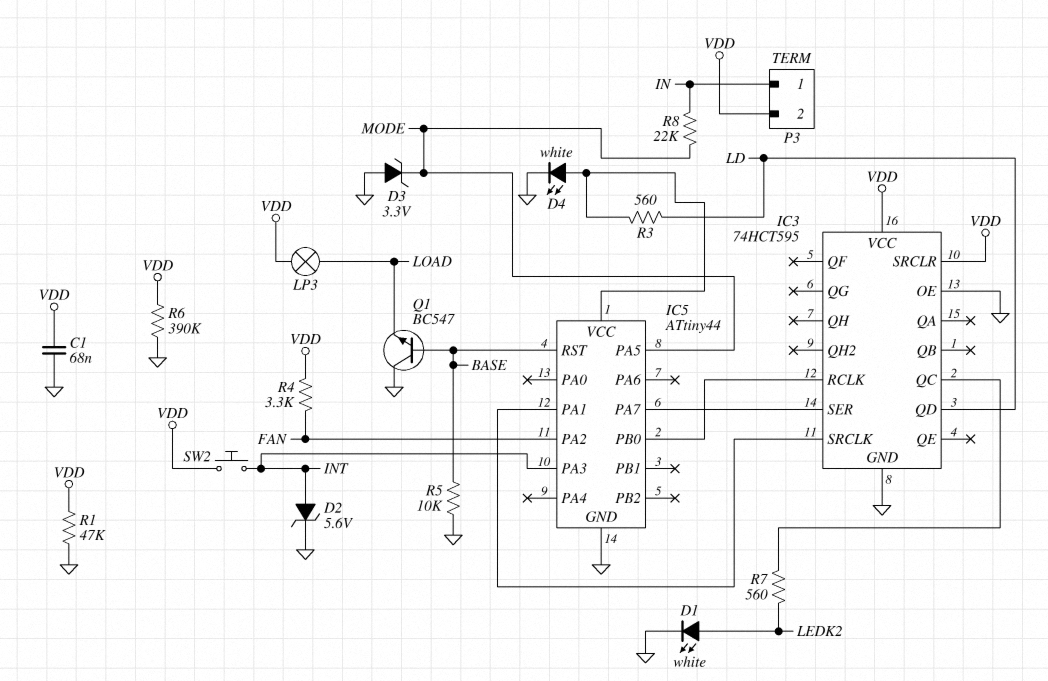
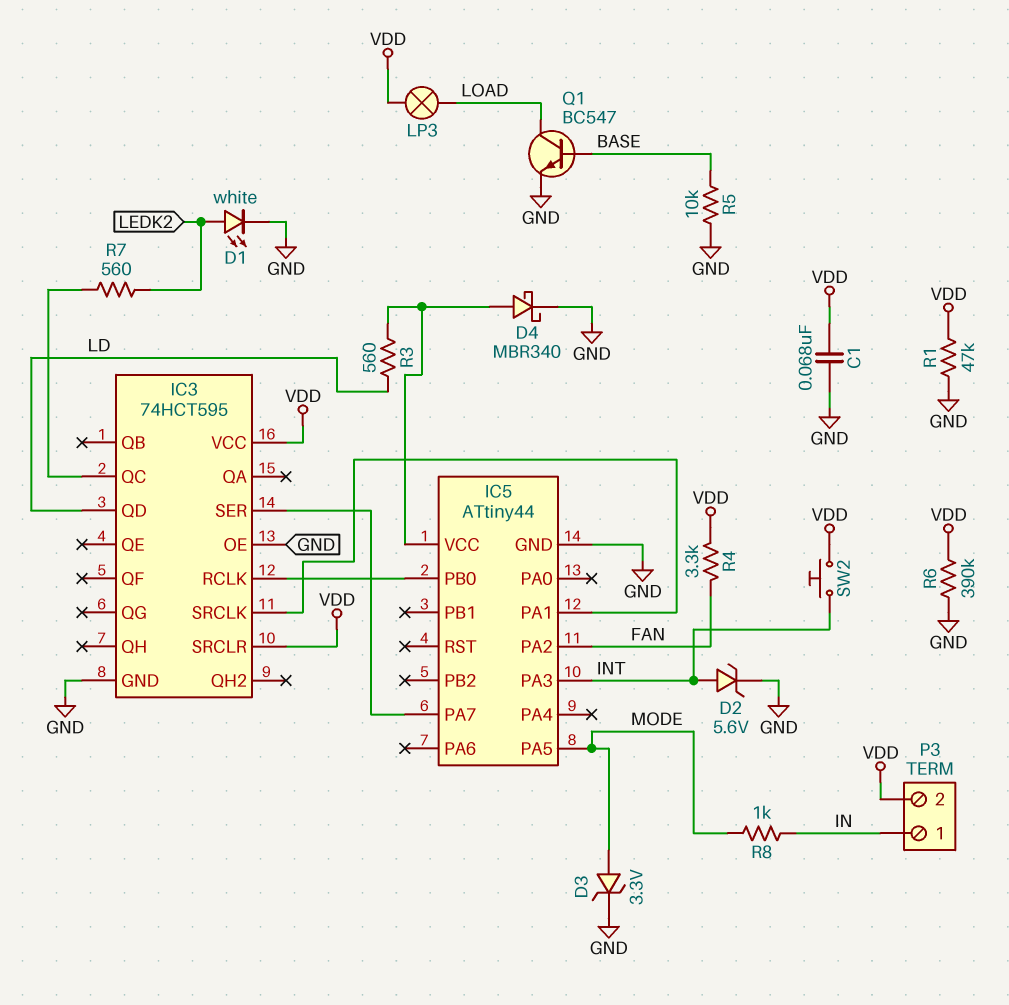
D3: zener 3.3V (A GND, K MODE) -> zener 3.3V (A MODE, K GND)
D4: LED white (A IC5/VCC, K GND) -> schottky MBR340 (A IC5/VCC, K GND)
IC5 pin RST: BASE -> none
Q1: NPN BC547 (B BASE, C GND, E LOAD) -> NPN BC547 (B BASE, C LOAD, E GND)
R8: 22k (IN, MODE) -> 1k (IN, MODE)

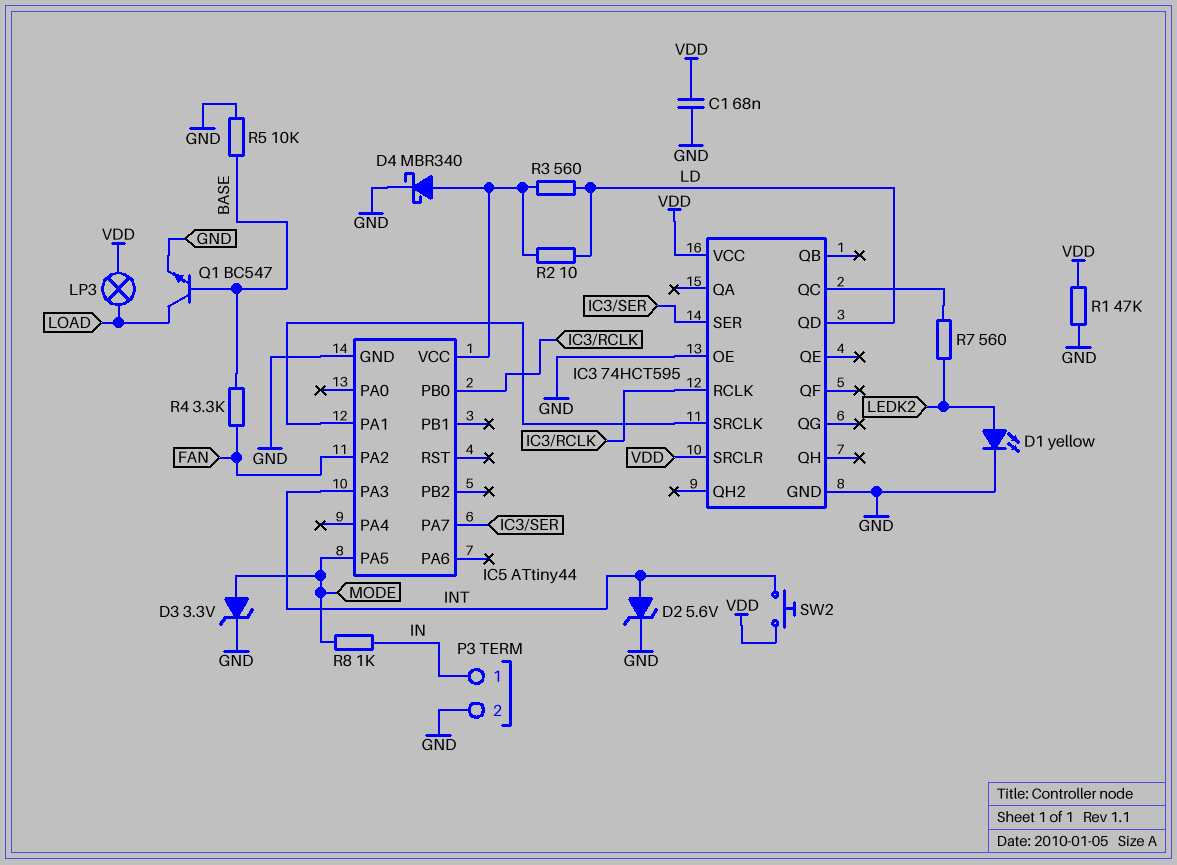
D1: LED white (A LEDK2, K GND) -> LED yellow (A LEDK2, K GND)
P3 pin 2: VDD -> GND
R2: none -> 10 (IC5/VCC, LD)
R4: 3.3k (FAN, VDD) -> 3.3k (BASE, FAN)
R6: 390k (GND, VDD) -> none

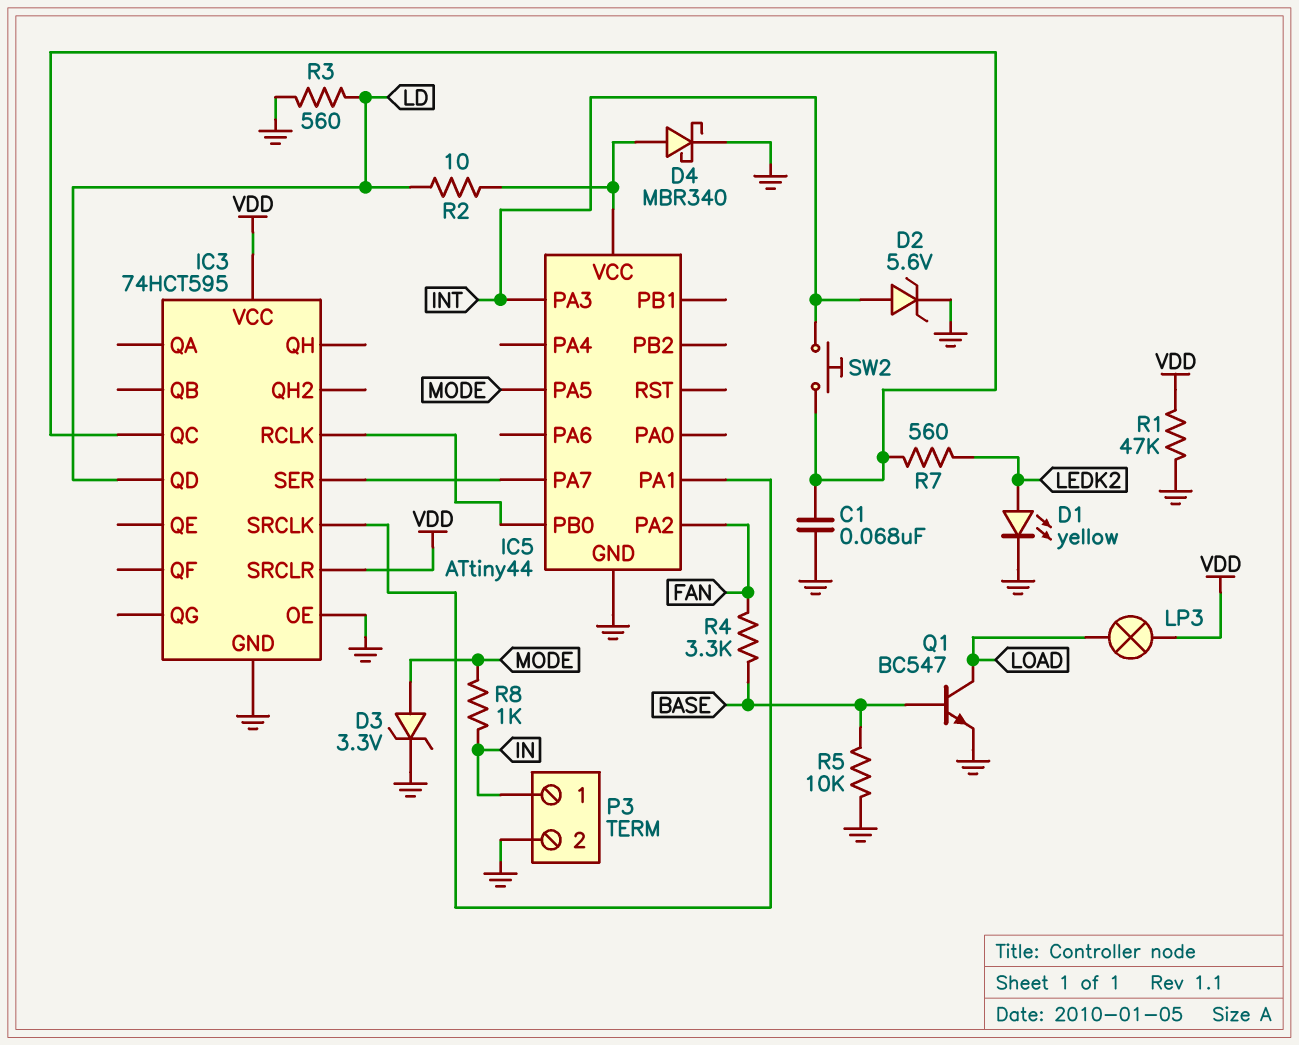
C1: 68nF (GND, VDD) -> 68nF (GND, IC3/QC)
R3: 560 (IC5/VCC, LD) -> 560 (GND, LD)
SW2: button (INT, VDD) -> button (IC3/QC, INT)

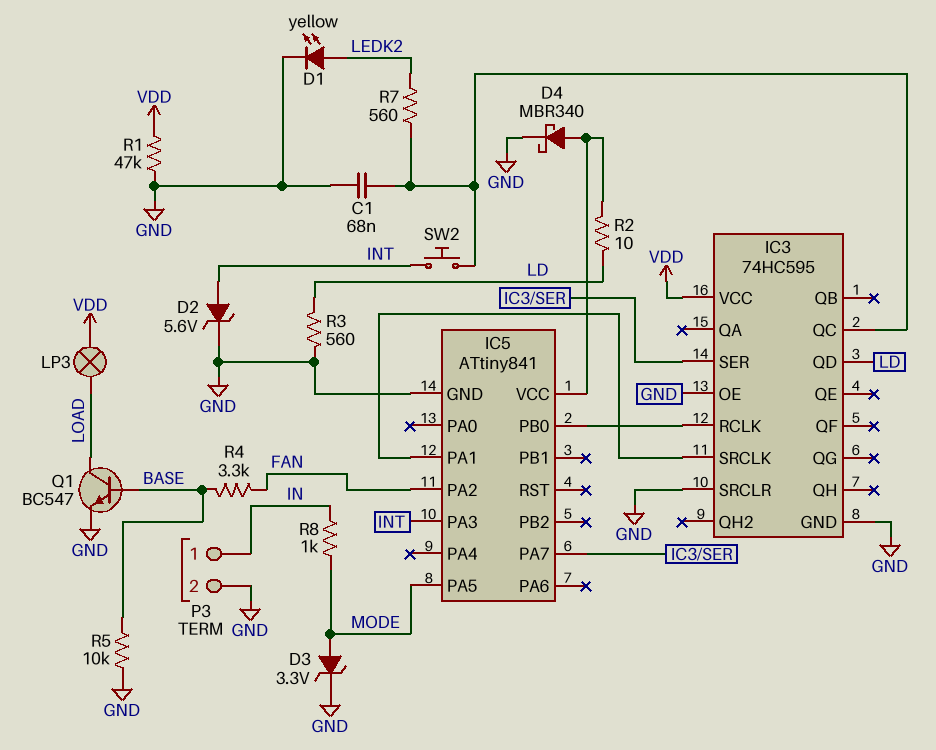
IC3: 74HCT595 -> 74HC595
IC3 pin SRCLR: VDD -> GND
IC5: ATtiny44 -> ATtiny841

